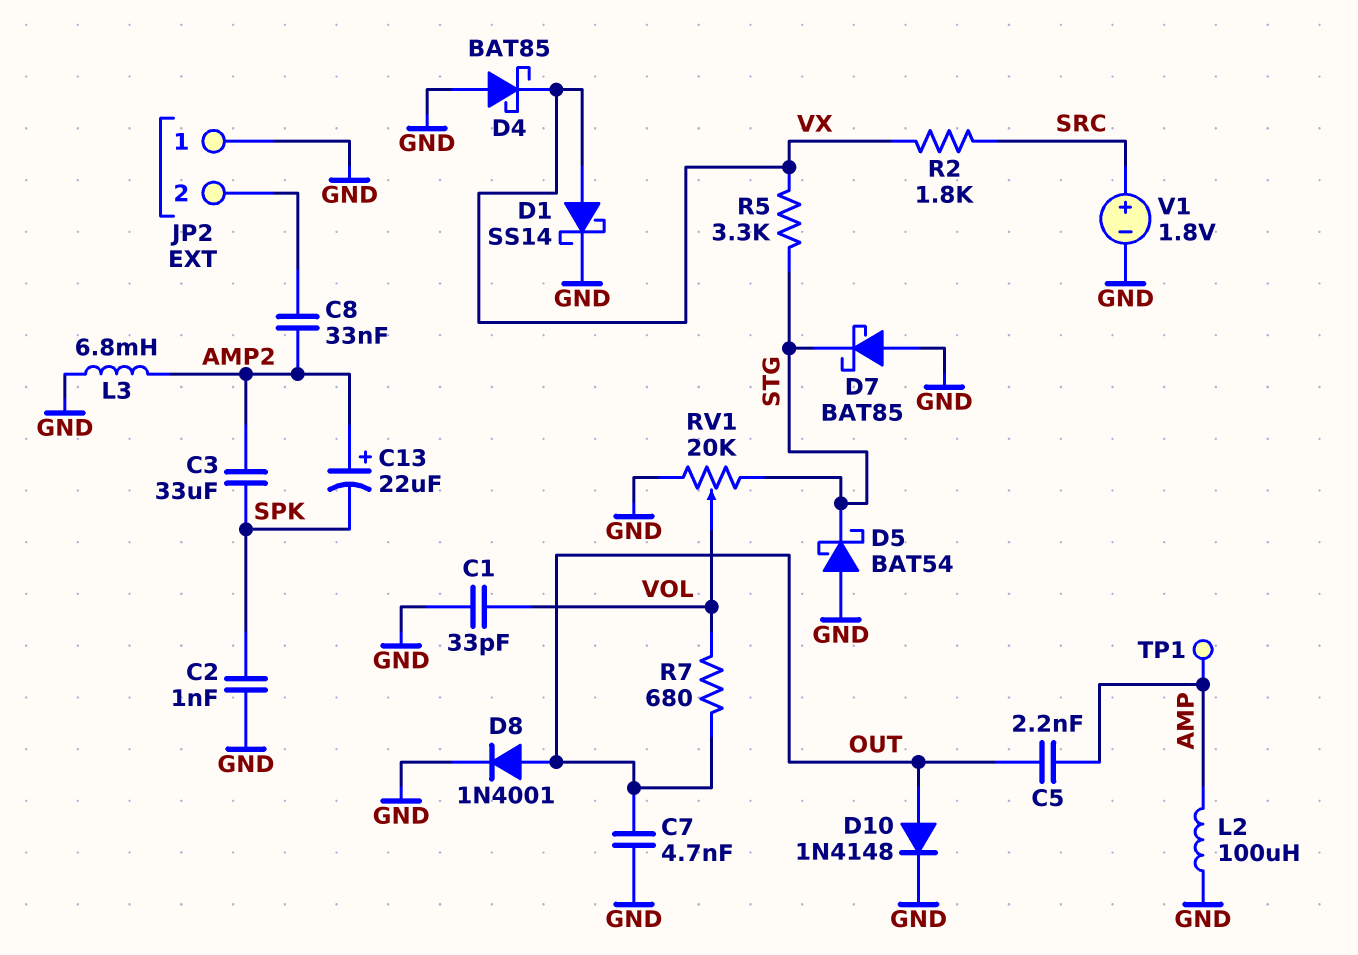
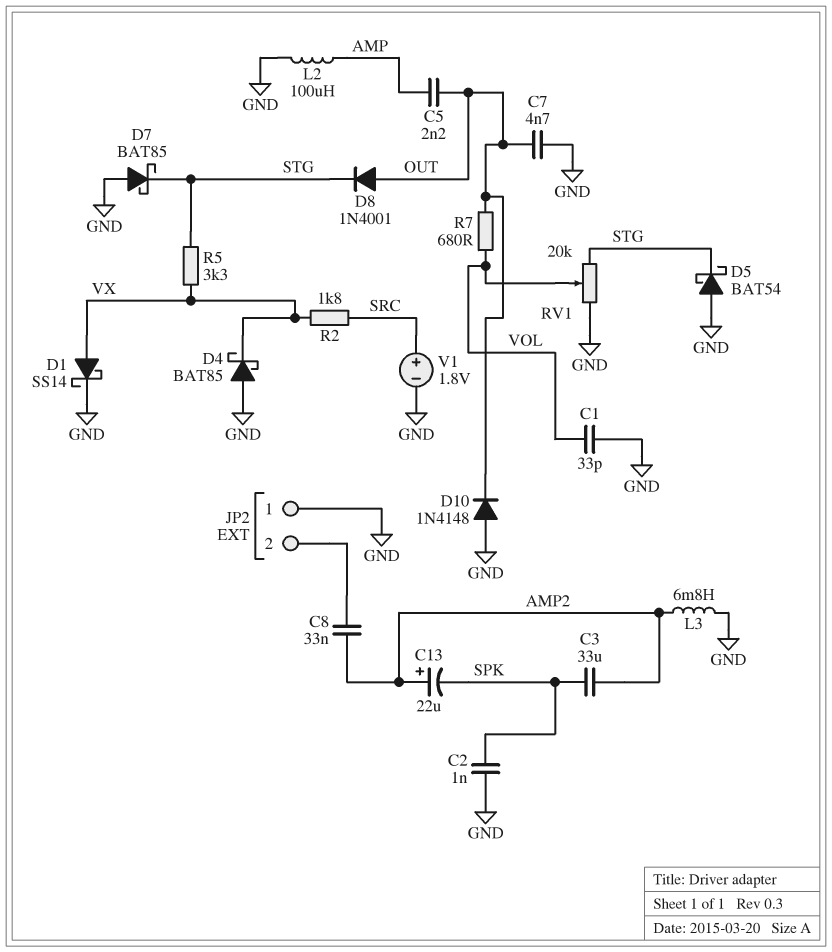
D8: diode 1N4001 (A OUT, K GND) -> diode 1N4001 (A OUT, K STG)
D10: diode 1N4148 (A OUT, K GND) -> diode 1N4148 (A GND, K OUT)
TP1: test point (AMP) -> none

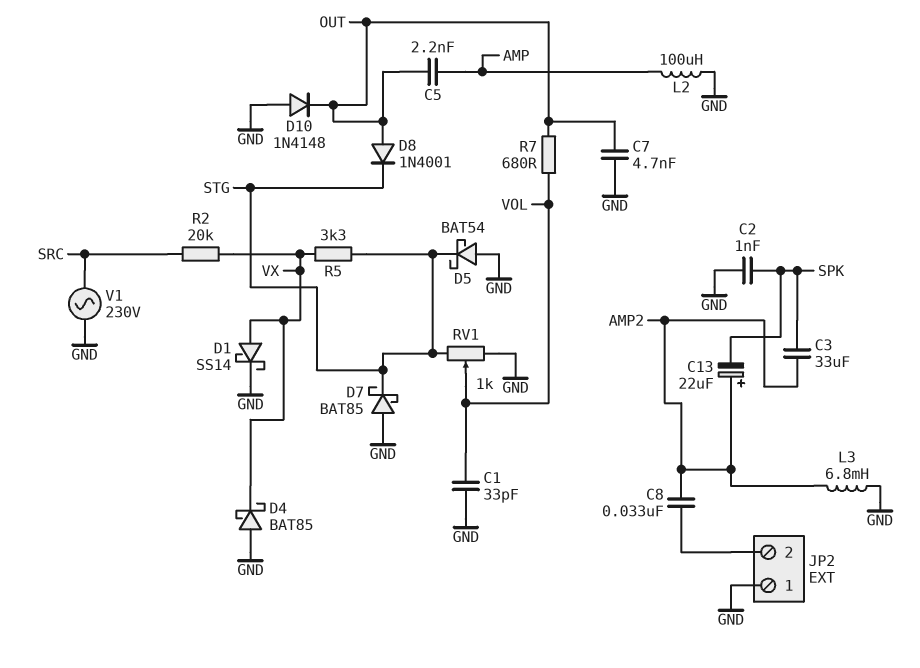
R2: 1.8k (SRC, VX) -> 20k (SRC, VX)
RV1: 20k (GND, STG, wiper VOL) -> 1k (GND, STG, wiper VOL)
V1: 1.8V (plus SRC, minus GND) -> AC 230V (GND, SRC)

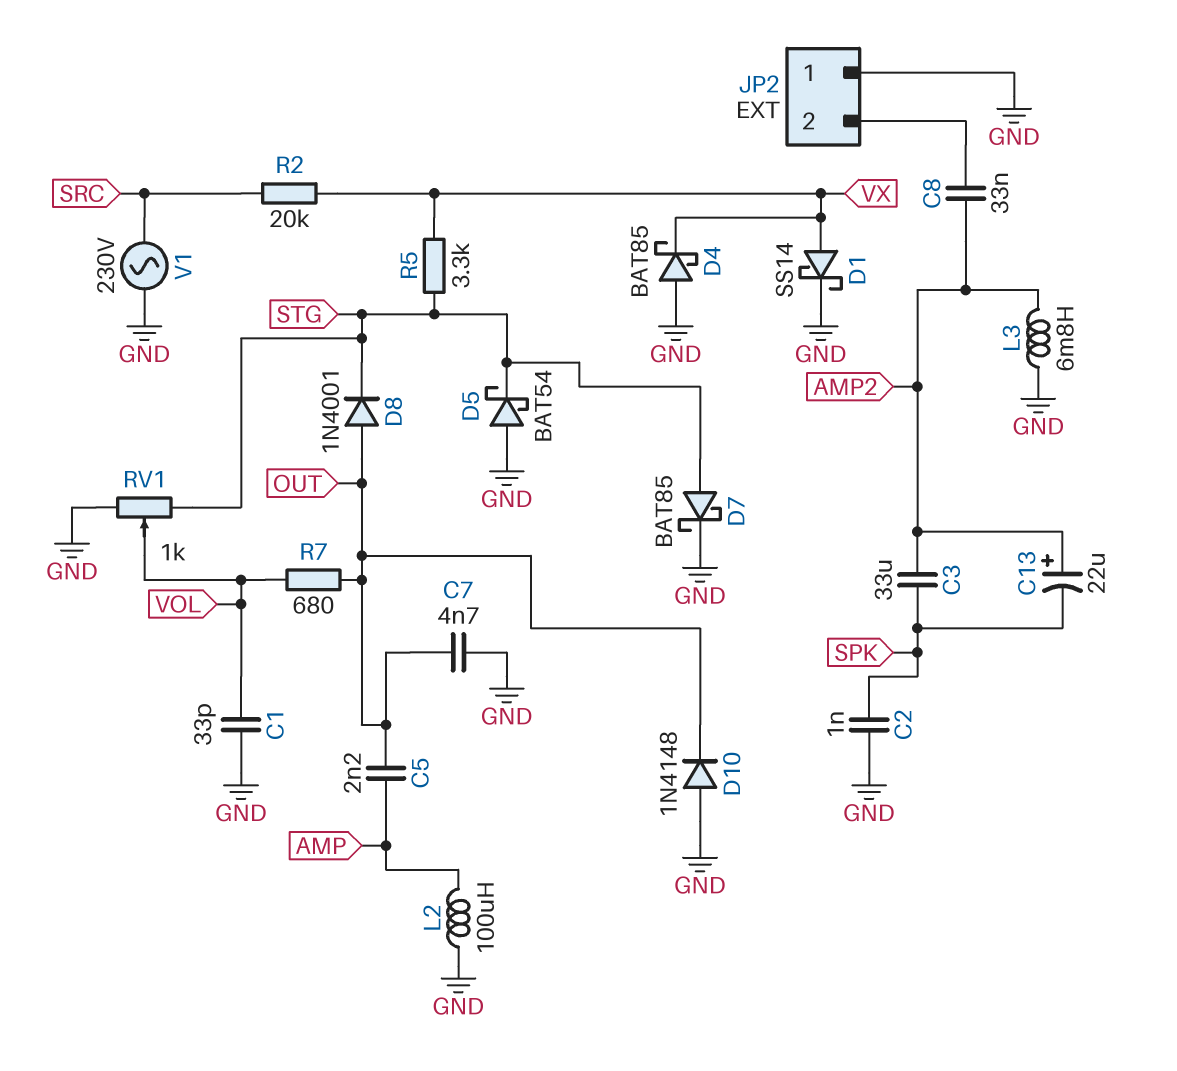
D7: schottky BAT85 (A GND, K STG) -> schottky BAT85 (A STG, K GND)

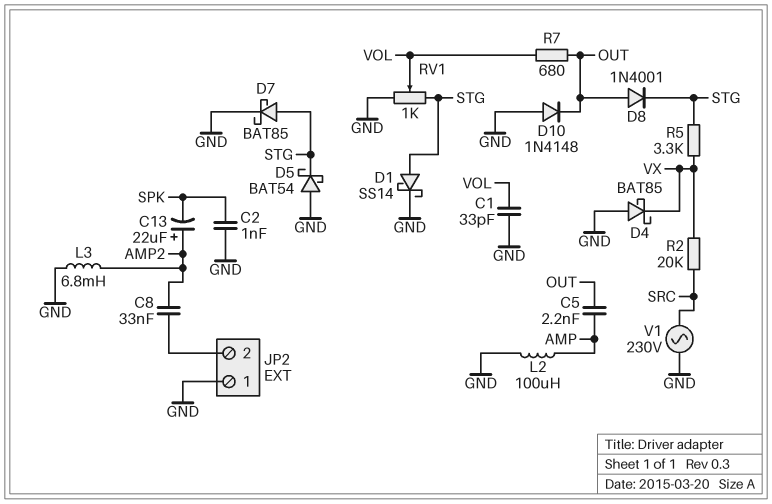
C3: 33uF (AMP2, SPK) -> none
C7: 4.7nF (GND, OUT) -> none
D1: schottky SS14 (A VX, K GND) -> schottky SS14 (A STG, K GND)

